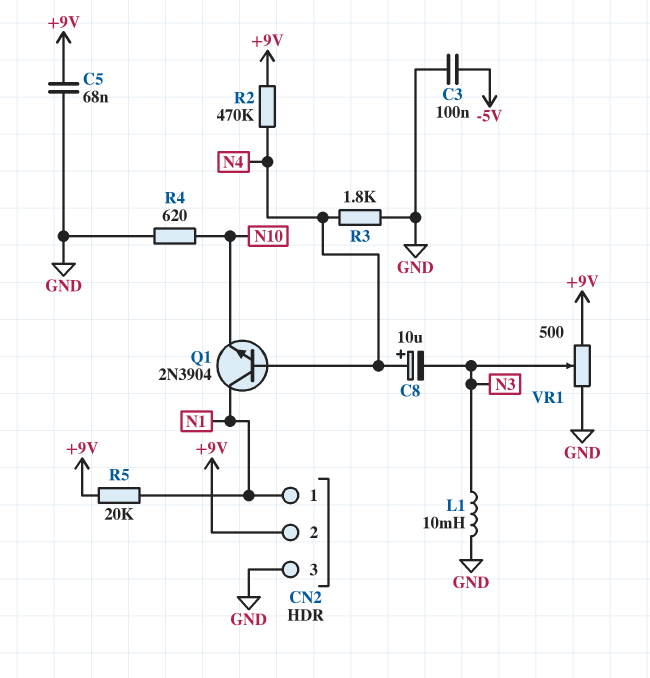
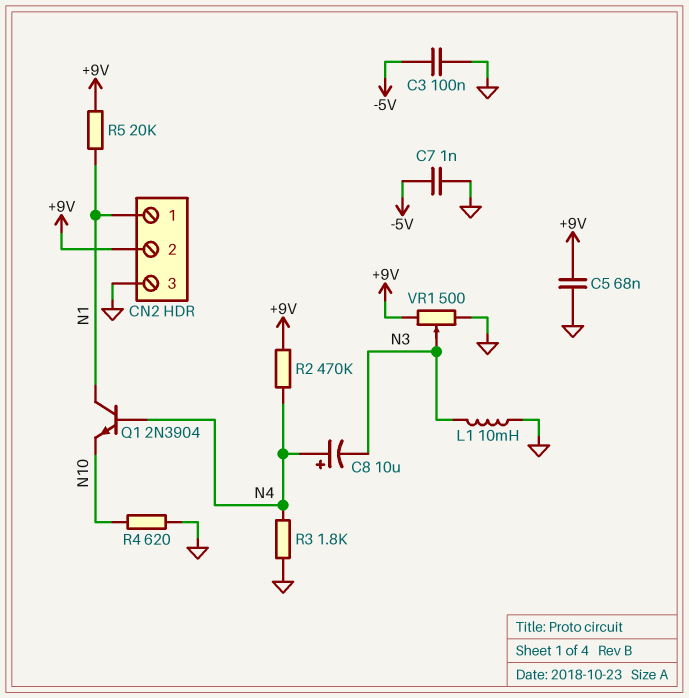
C7: none -> 1nF (-5V, GND)

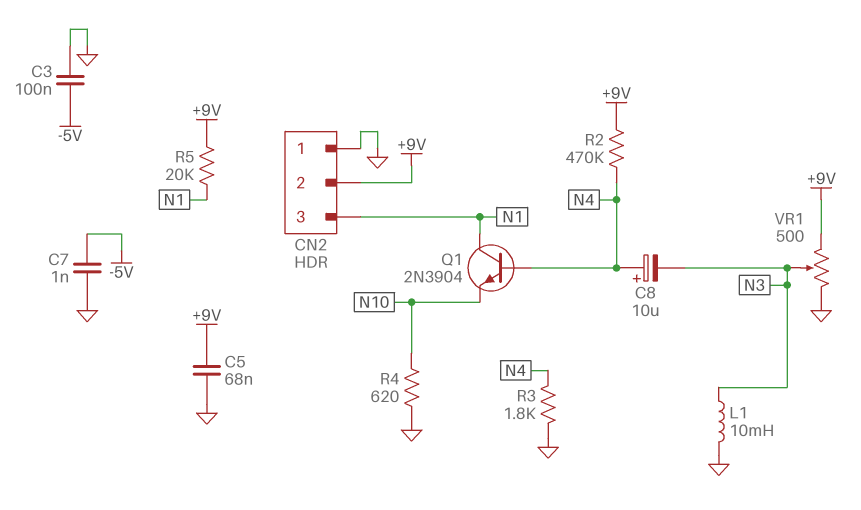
CN2 pin 1: N1 -> GND
CN2 pin 3: GND -> N1

